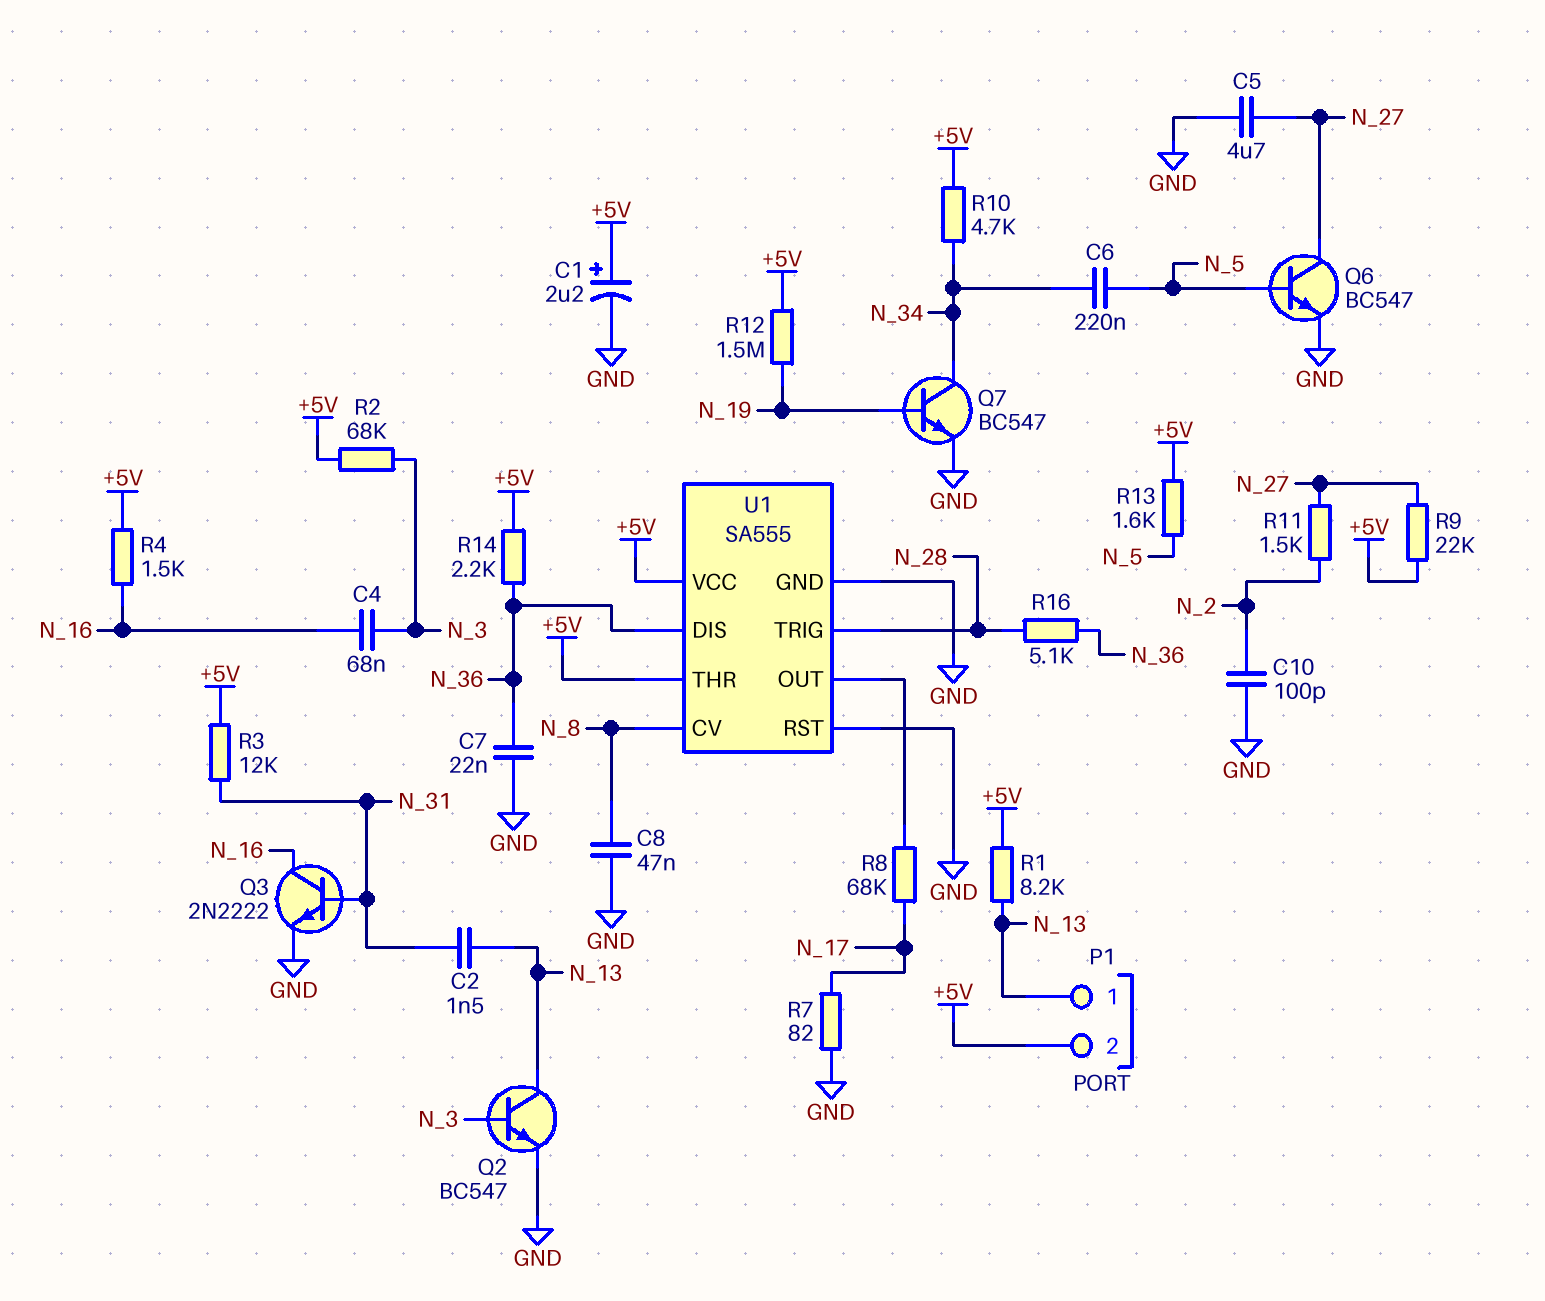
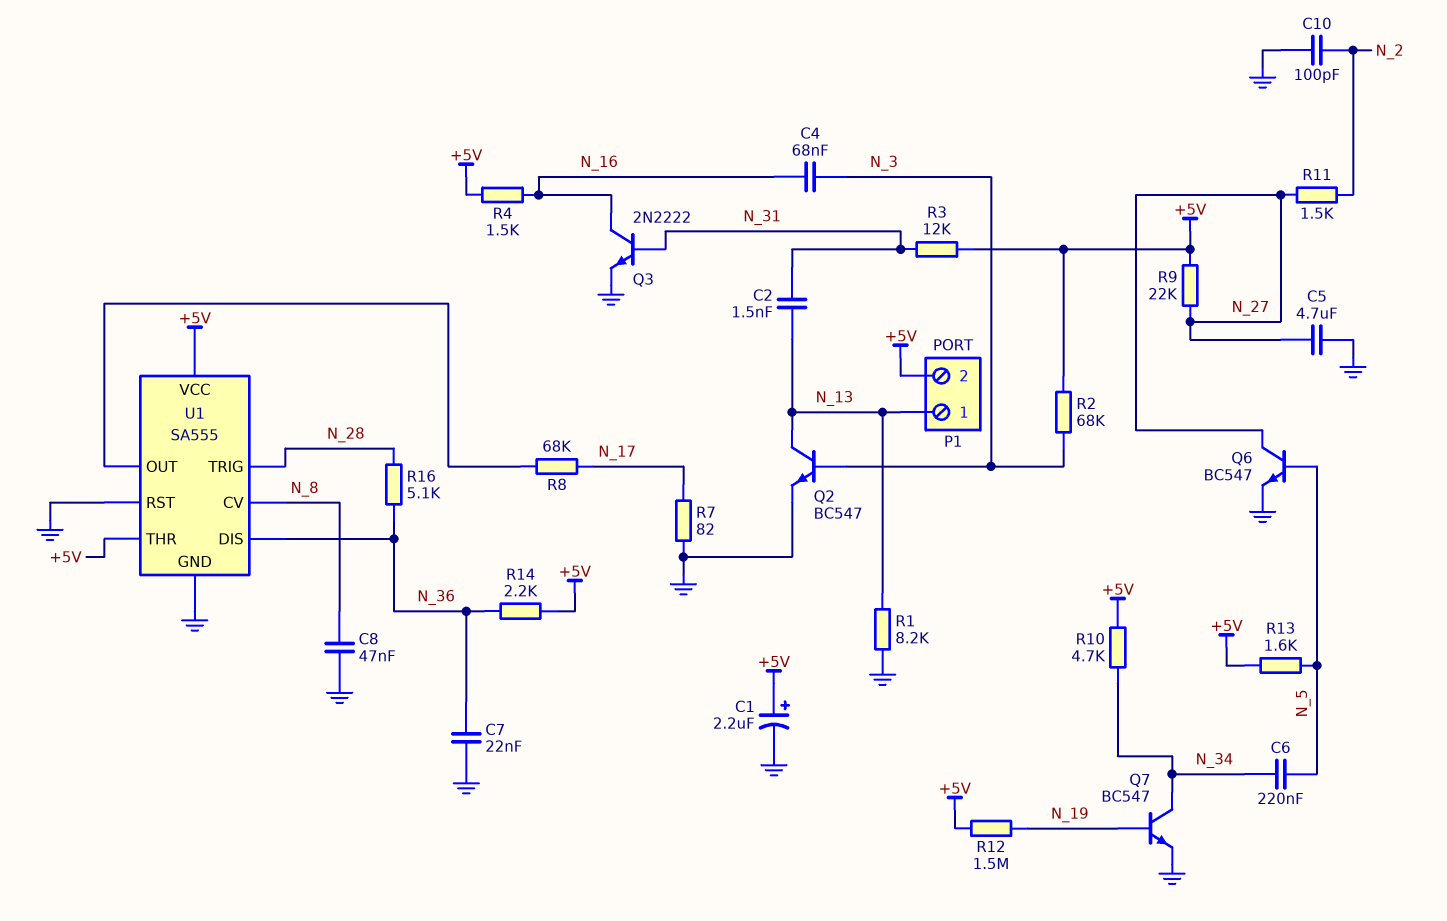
R1: 8.2k (+5V, N_13) -> 8.2k (GND, N_13)

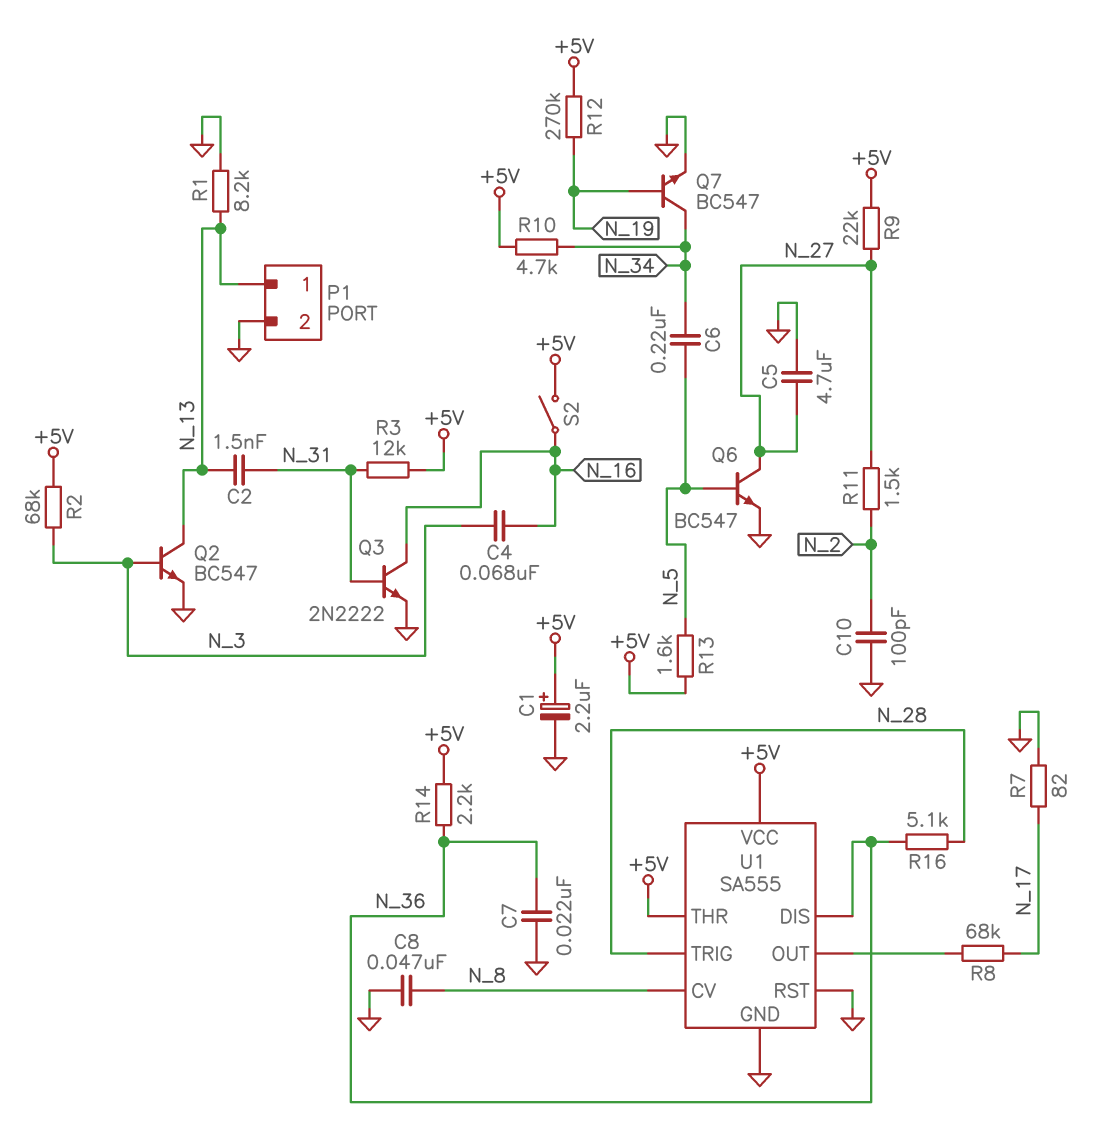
P1 pin 2: +5V -> GND
R4: 1.5k (+5V, N_16) -> none
R12: 1.5M (+5V, N_19) -> 270k (+5V, N_19)
S2: none -> switch (+5V, N_16)

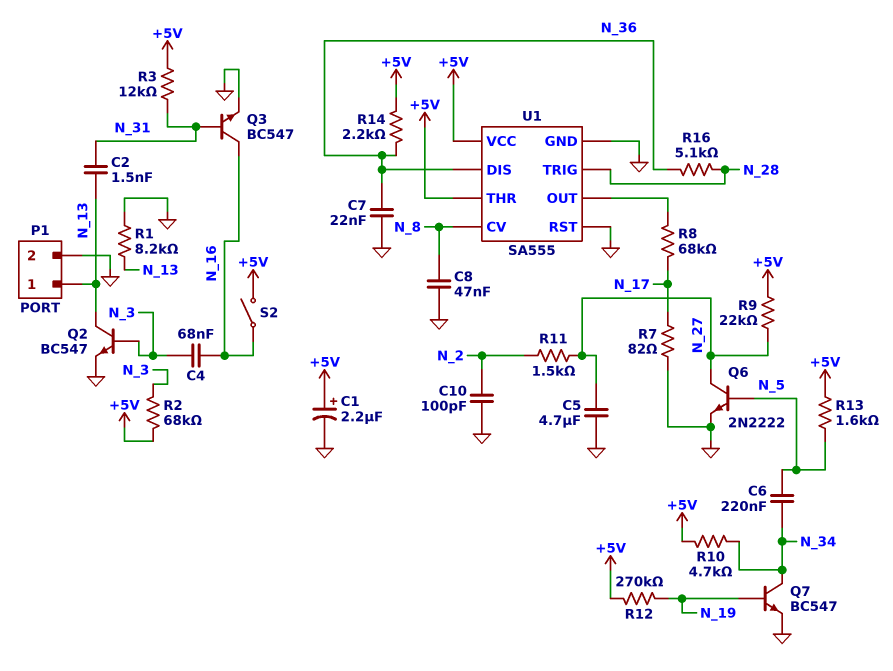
Q3: NPN 2N2222 (B N_31, C N_16, E GND) -> NPN BC547 (B N_31, C N_16, E GND)
Q6: NPN BC547 (B N_5, C N_27, E GND) -> NPN 2N2222 (B N_5, C N_27, E GND)

